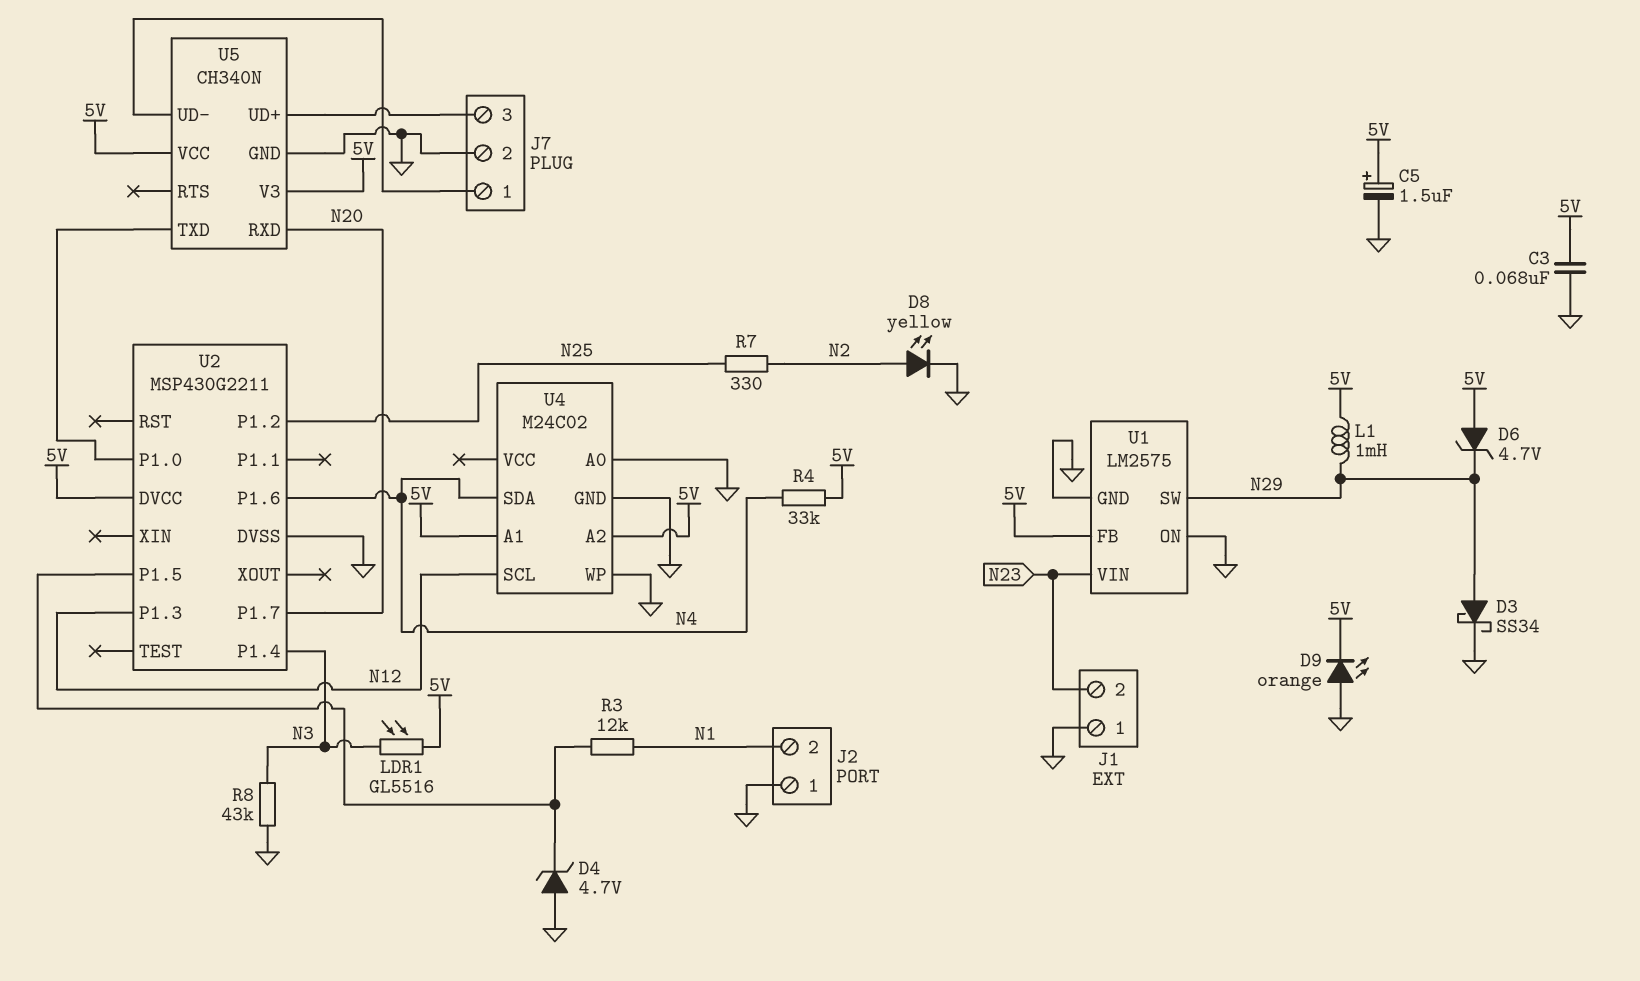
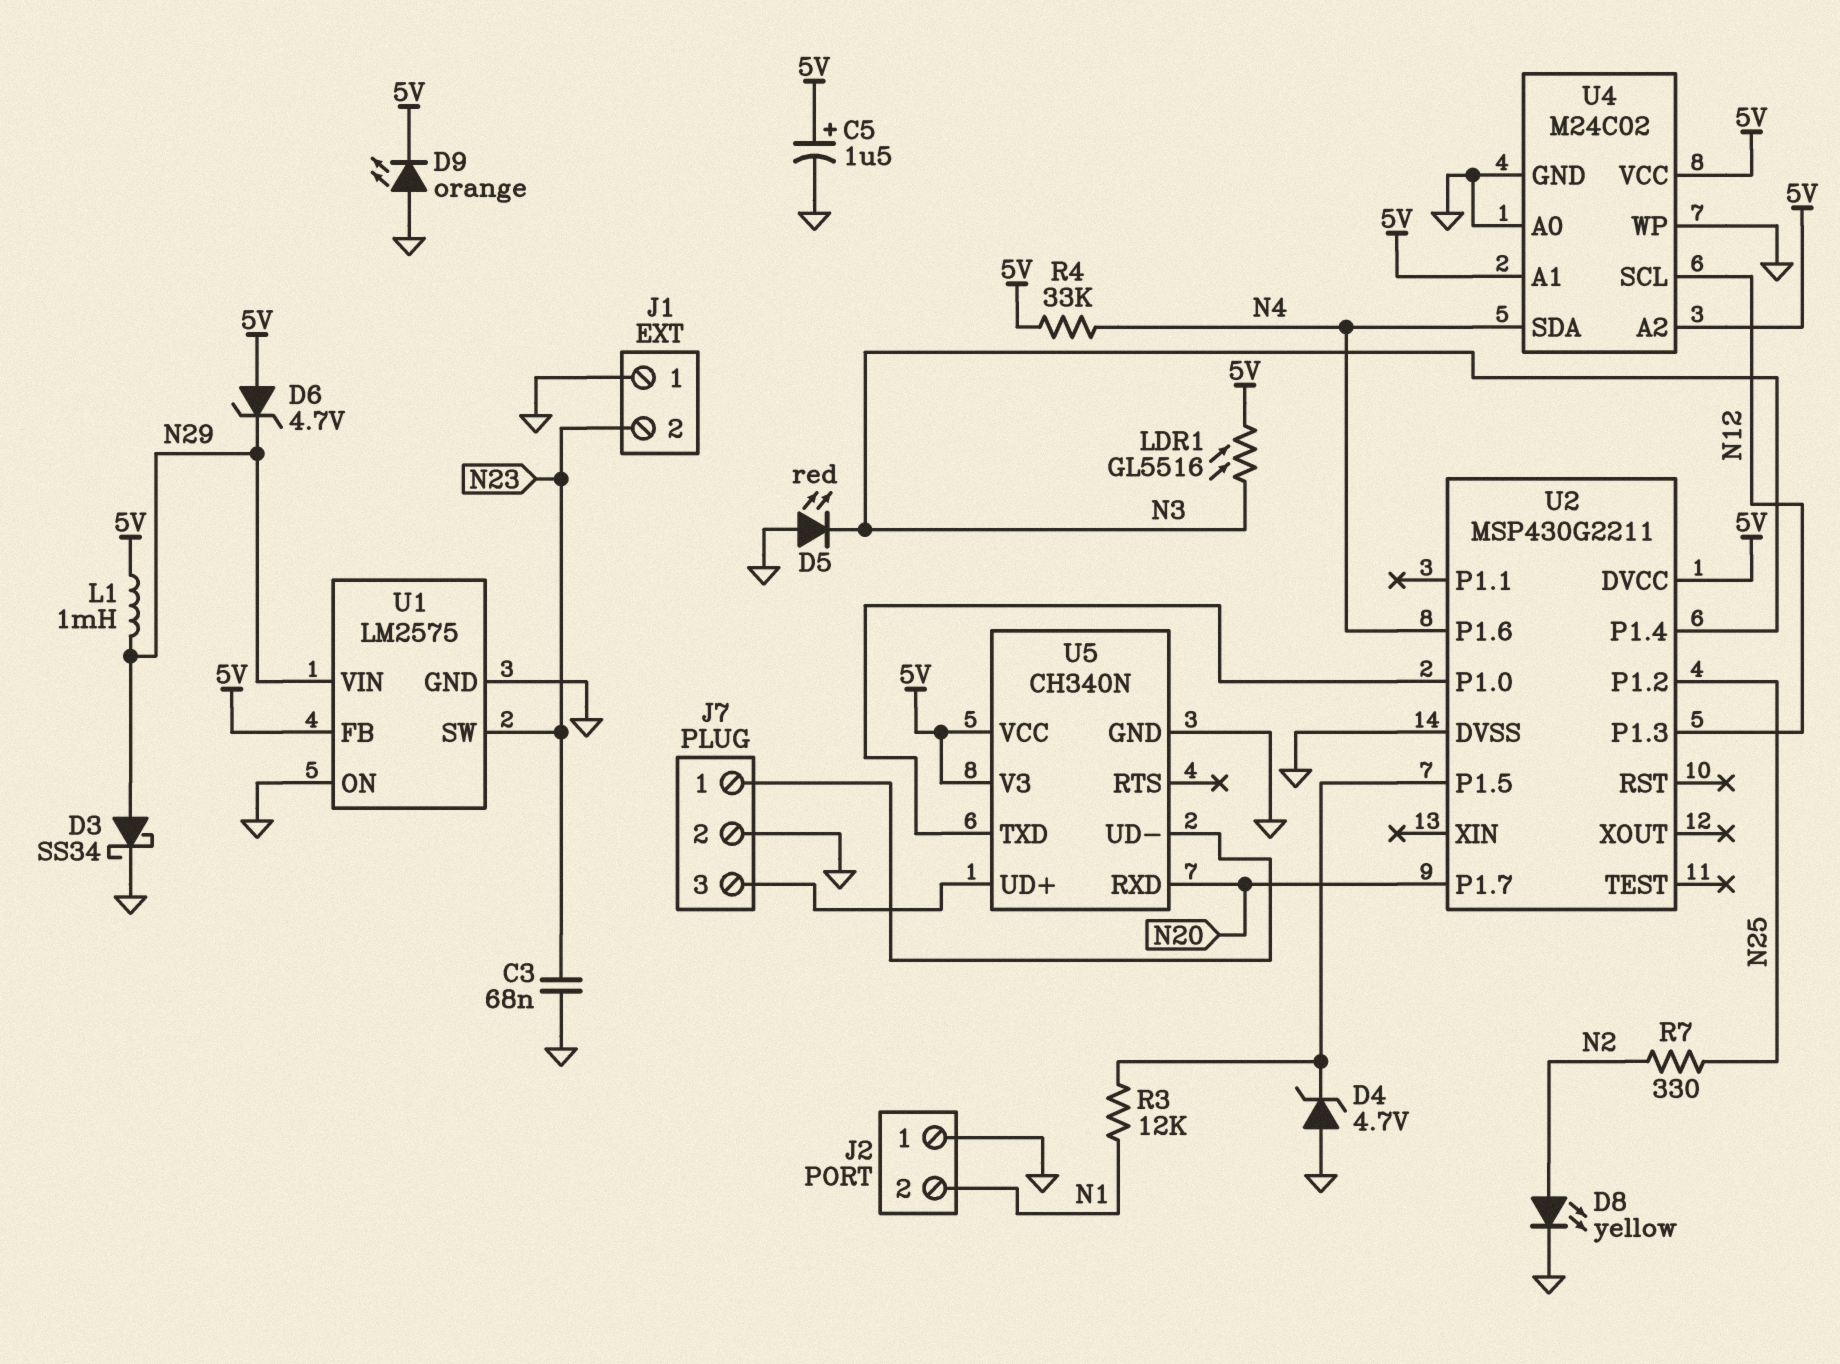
C3: 68nF (5V, GND) -> 68nF (GND, N23)
D5: none -> LED red (A GND, K N3)
R8: 43k (GND, N3) -> none
U1 pin SW: N29 -> N23
U1 pin VIN: N23 -> N29
U4 pin VCC: none -> 5V

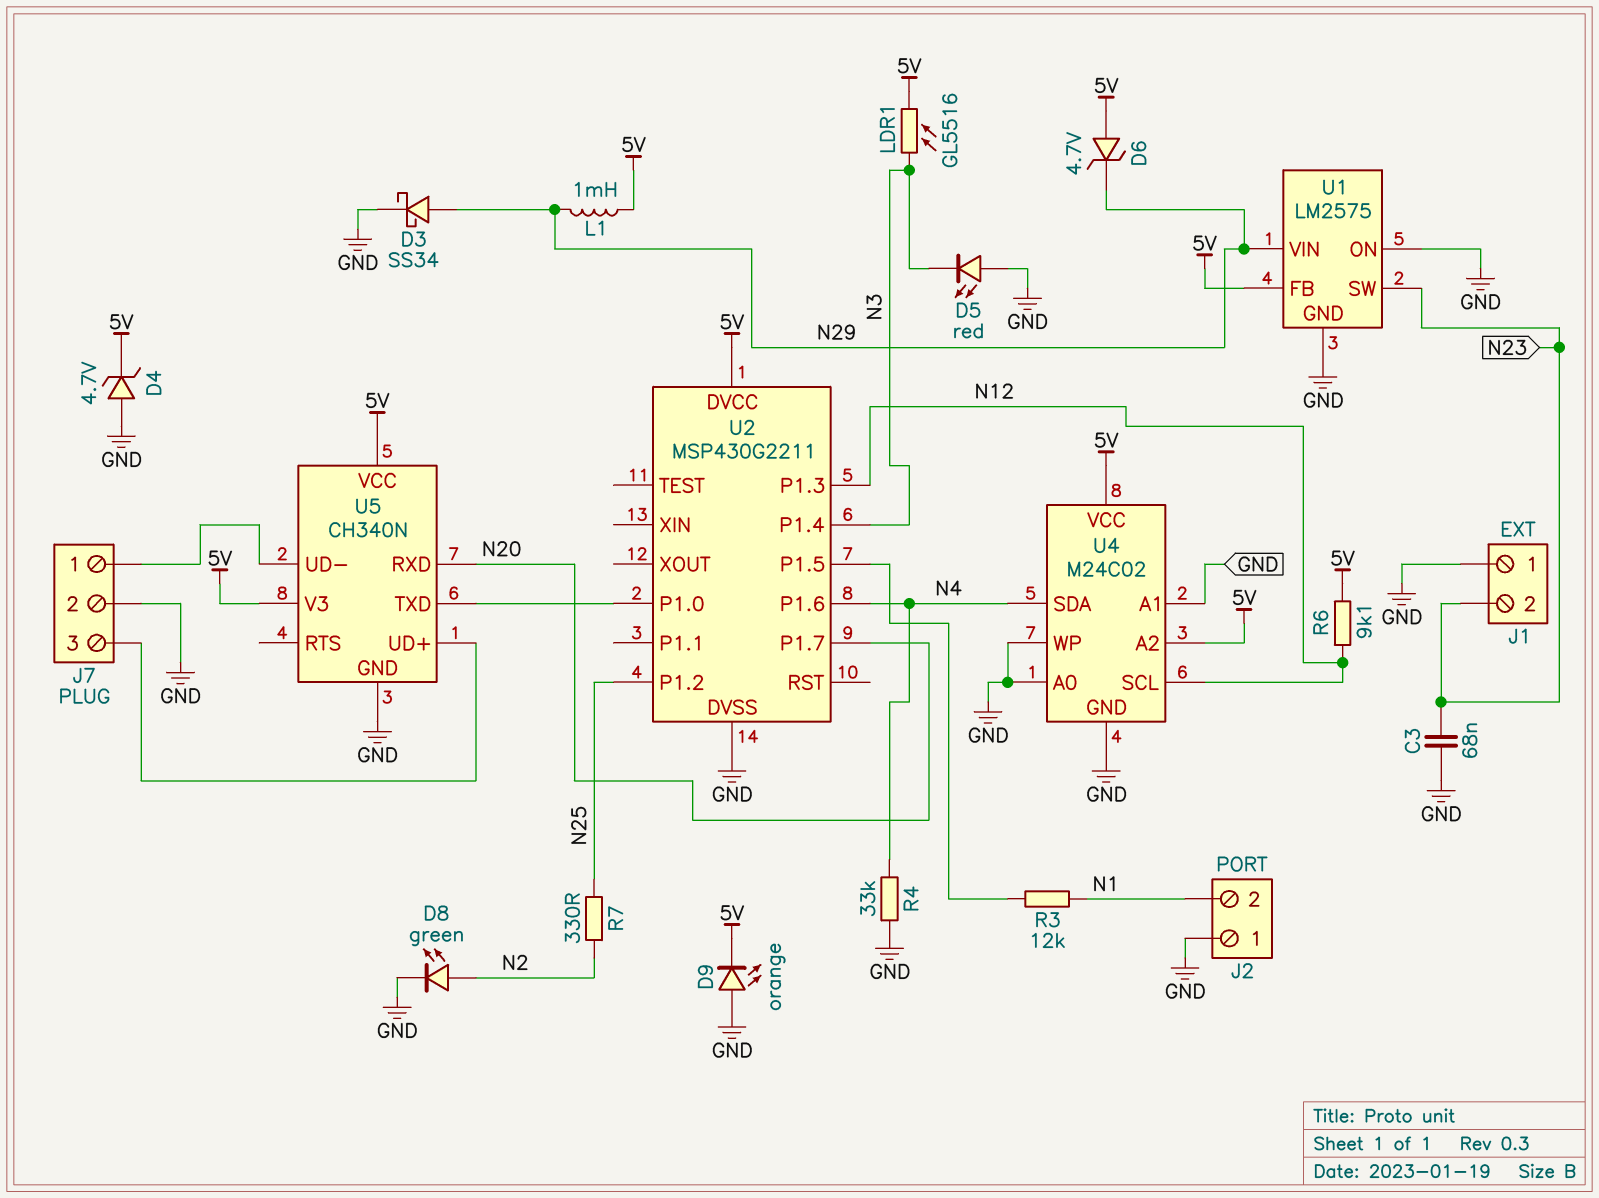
C5: 1.5uF (plus 5V, minus GND) -> none
D4: zener 4.7V (A GND, K U2/P1.5) -> zener 4.7V (A GND, K 5V)
D8: LED yellow (A N2, K GND) -> LED green (A N2, K GND)
R4: 33k (5V, N4) -> 33k (GND, N4)
R6: none -> 9.1k (5V, N12)
U4 pin A1: 5V -> GND

